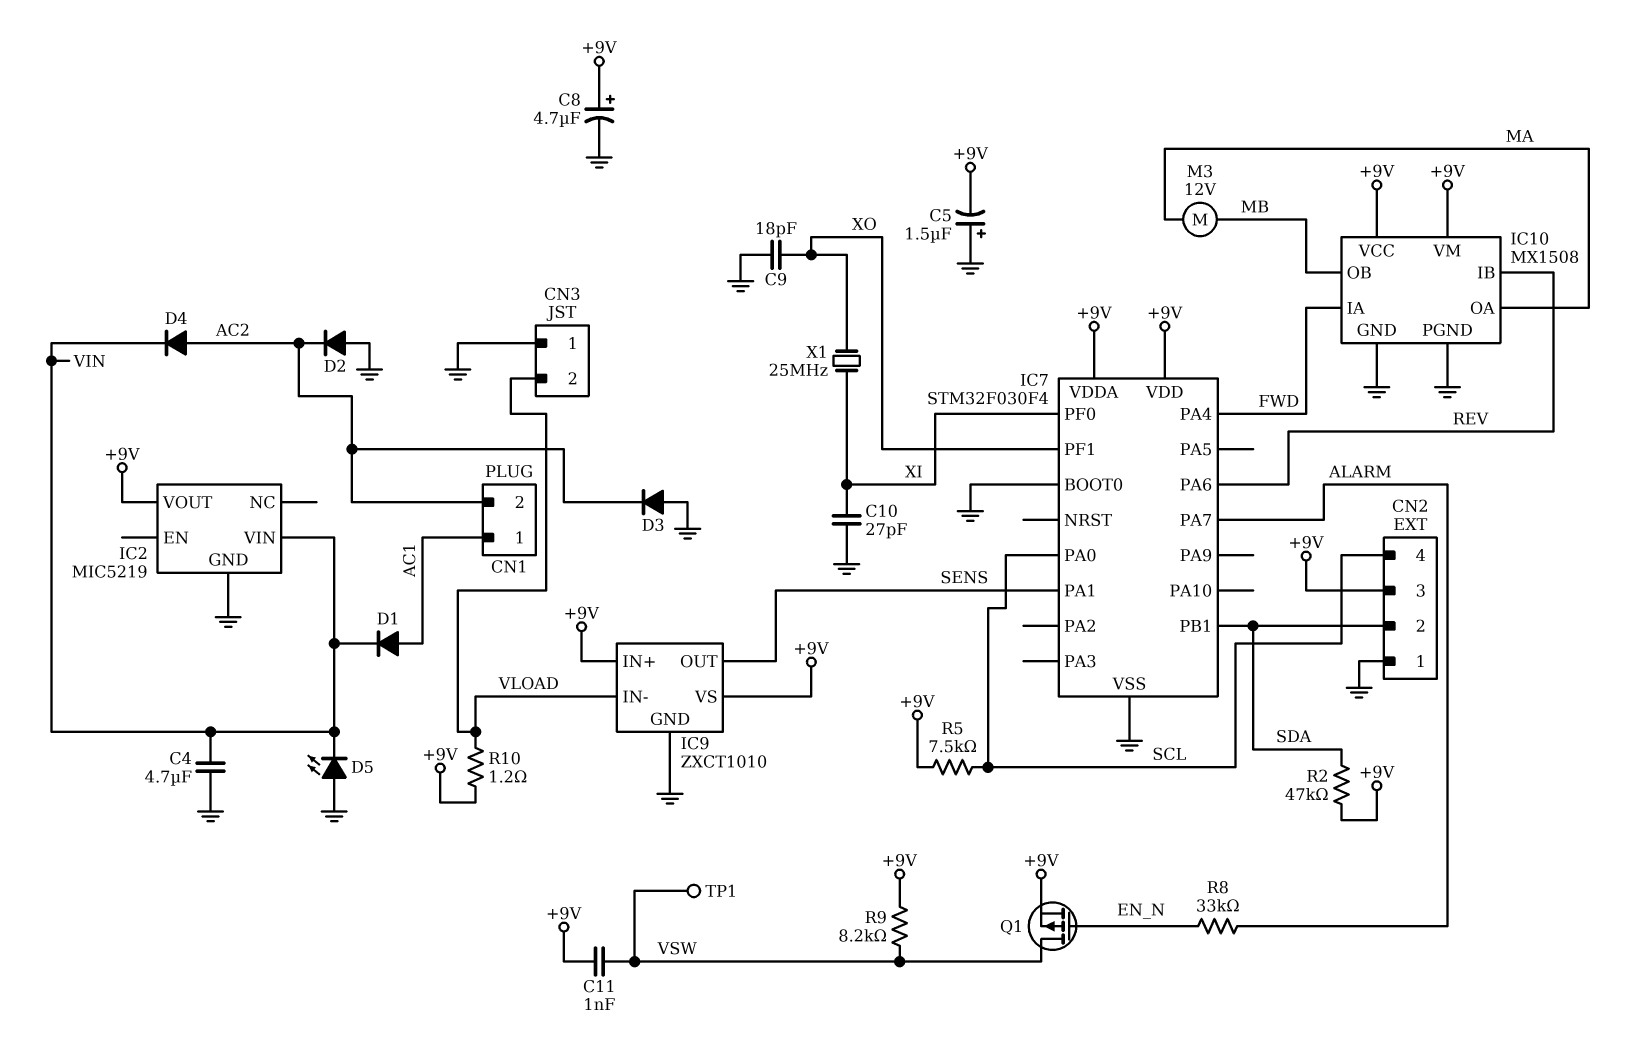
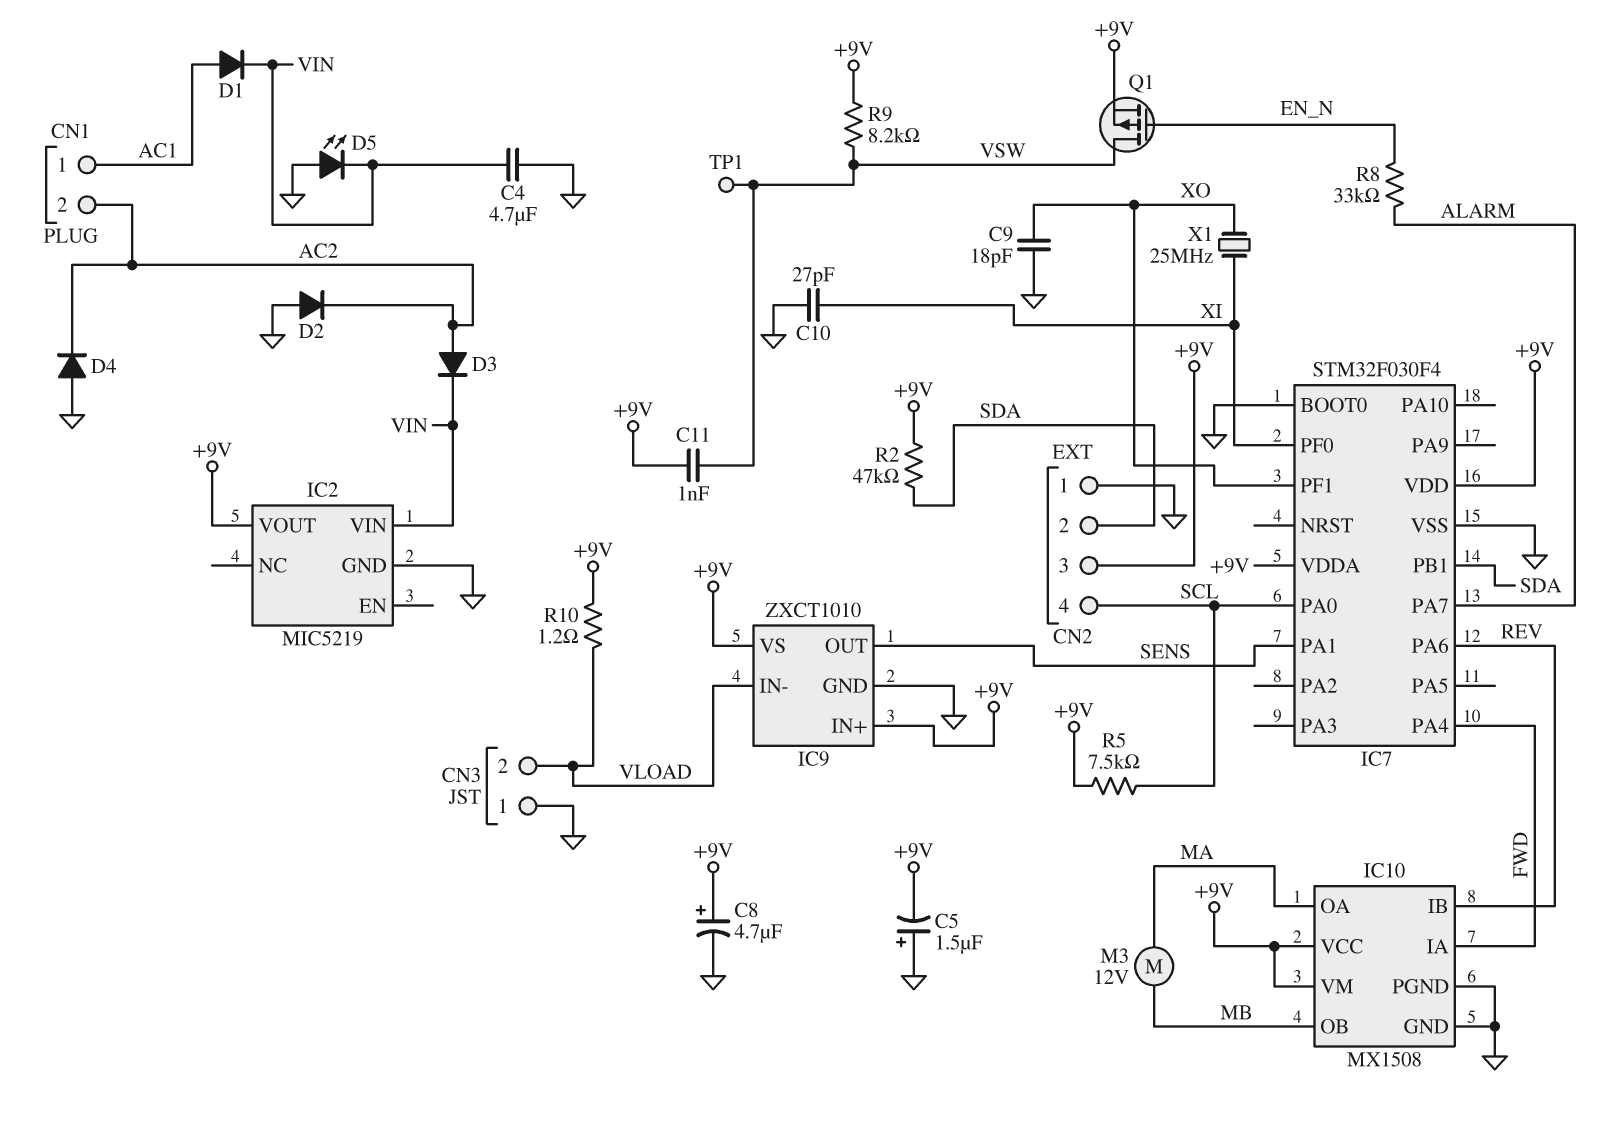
D3: diode (A GND, K AC2) -> diode (A AC2, K VIN)
D4: diode (A AC2, K VIN) -> diode (A GND, K AC2)

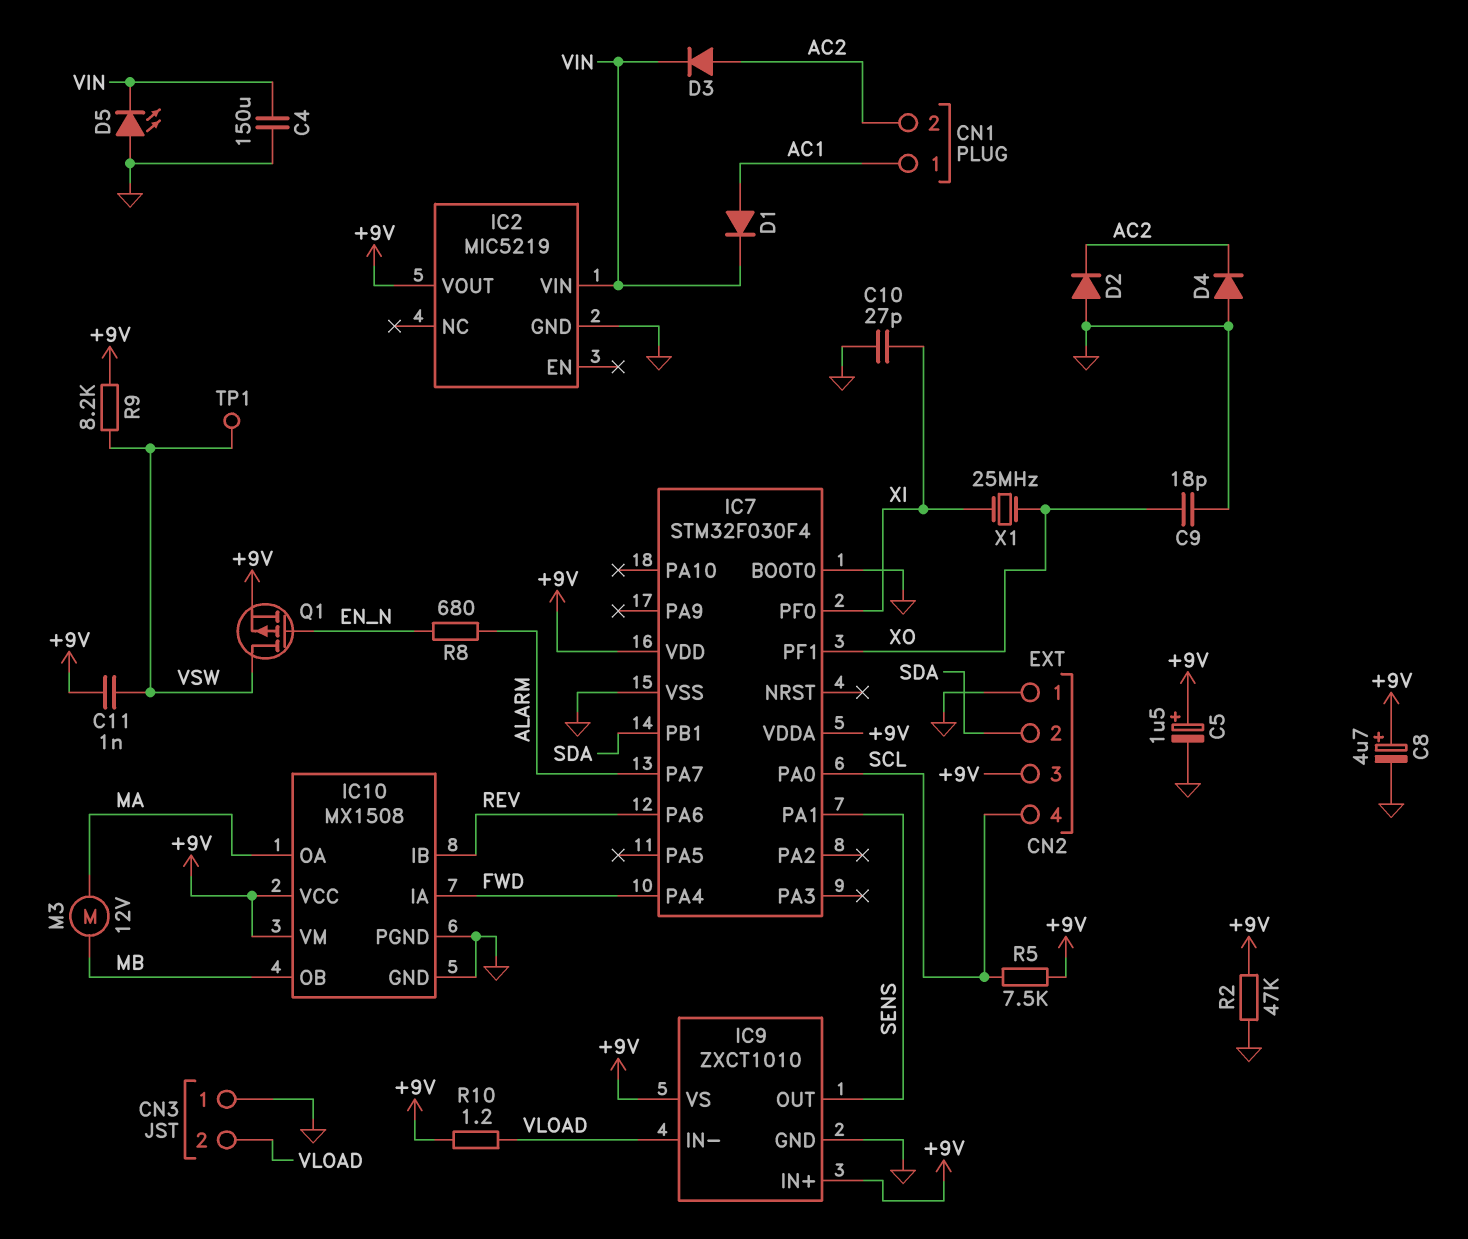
C4: 4.7uF (GND, VIN) -> 150uF (GND, VIN)
C5: 1.5uF (plus GND, minus +9V) -> 1.5uF (plus +9V, minus GND)
R2: 47k (+9V, SDA) -> 47k (+9V, GND)
R8: 33k (ALARM, EN_N) -> 680 (ALARM, EN_N)

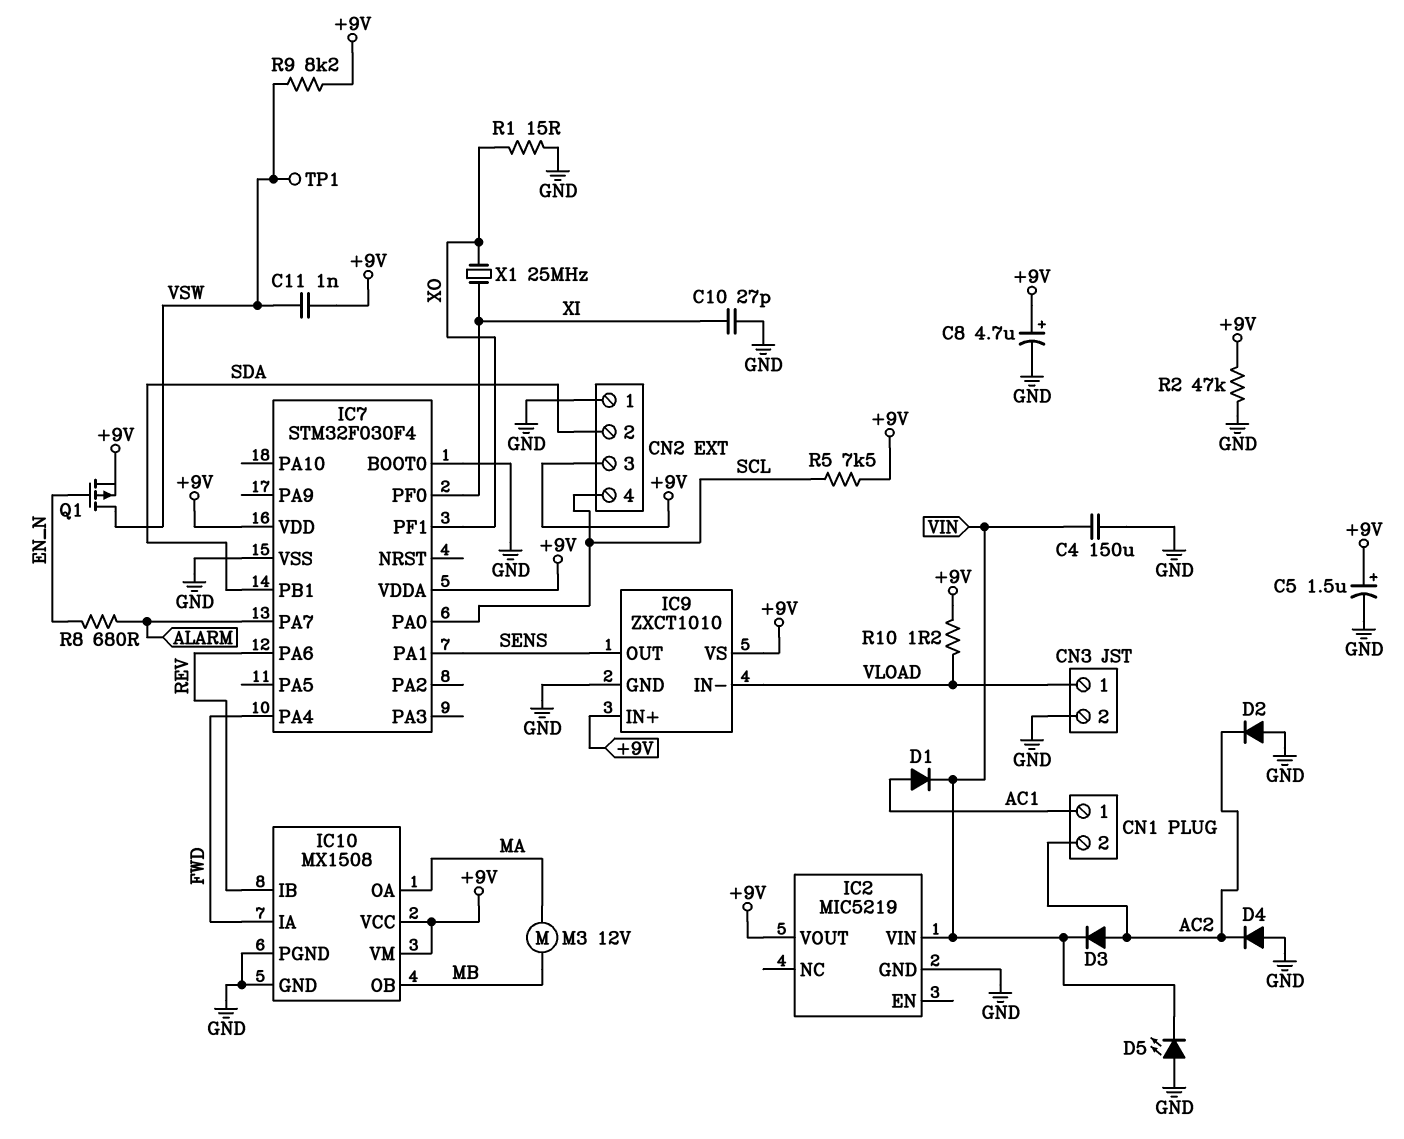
C9: 18pF (GND, XO) -> none
CN3 pin 1: GND -> VLOAD
CN3 pin 2: VLOAD -> GND
R1: none -> 15 (GND, XO)

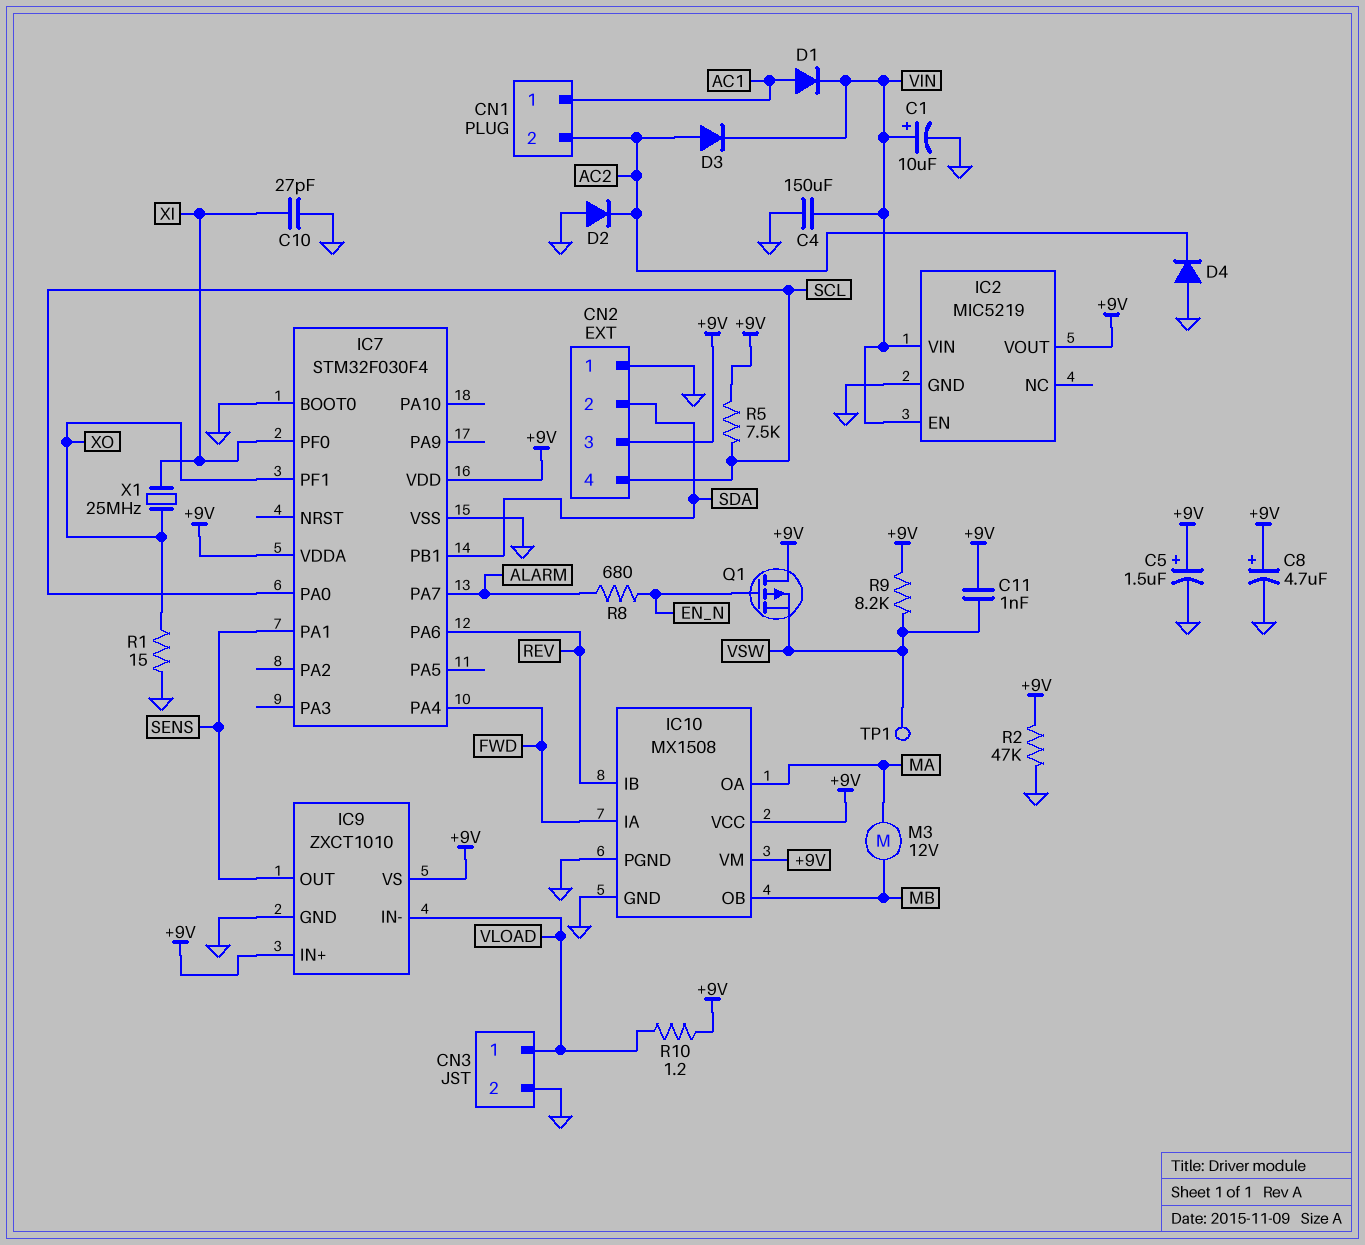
C1: none -> 10uF (plus VIN, minus GND)
D5: LED (A GND, K VIN) -> none
IC2 pin EN: none -> VIN
Q1: PMOS (G EN_N, D VSW, S +9V) -> PMOS (G EN_N, D +9V, S VSW)

